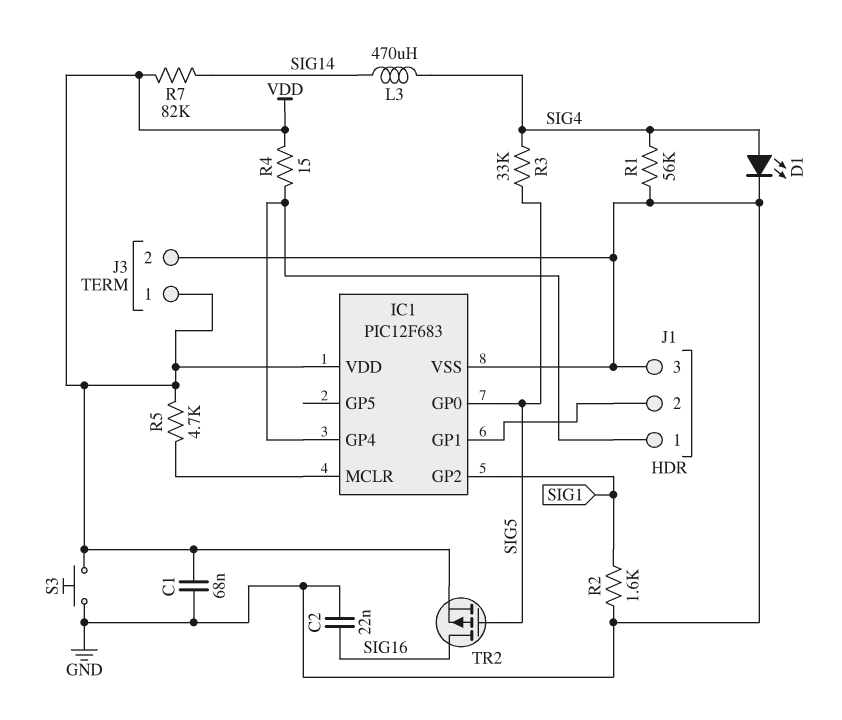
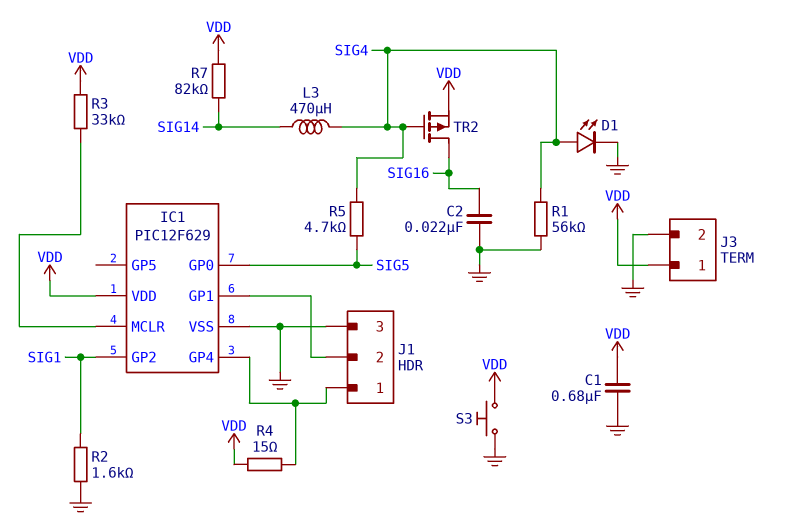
C1: 68nF (GND, VDD) -> 680nF (GND, VDD)
IC1: PIC12F683 -> PIC12F629
R3: 33k (SIG4, SIG5) -> 33k (IC1/MCLR, VDD)
R5: 4.7k (IC1/MCLR, VDD) -> 4.7k (SIG4, SIG5)
TR2: PMOS (G SIG5, D SIG16, S VDD) -> PMOS (G SIG4, D SIG16, S VDD)

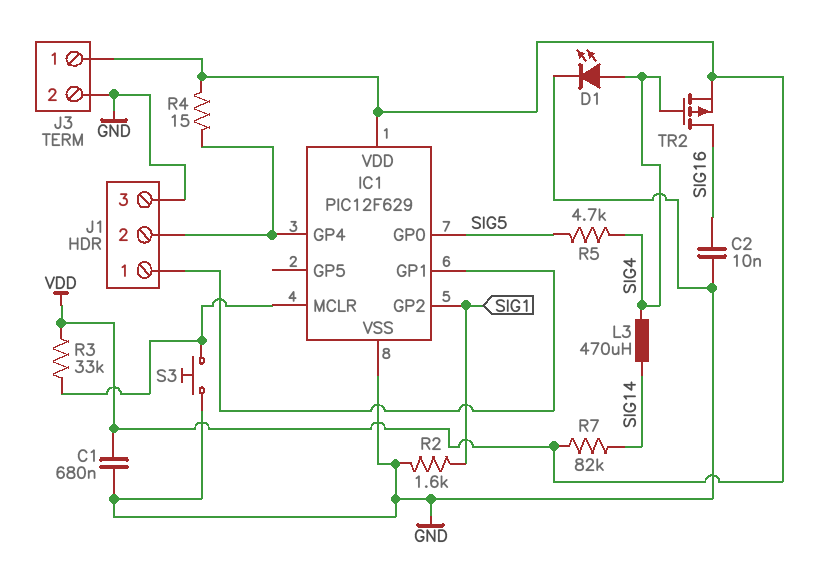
C2: 22nF (GND, SIG16) -> 10nF (GND, SIG16)
J1 pin 1: IC1/GP4 -> IC1/GP1
J1 pin 2: IC1/GP1 -> IC1/GP4
R1: 56k (GND, SIG4) -> none
S3: button (GND, VDD) -> button (GND, IC1/MCLR)

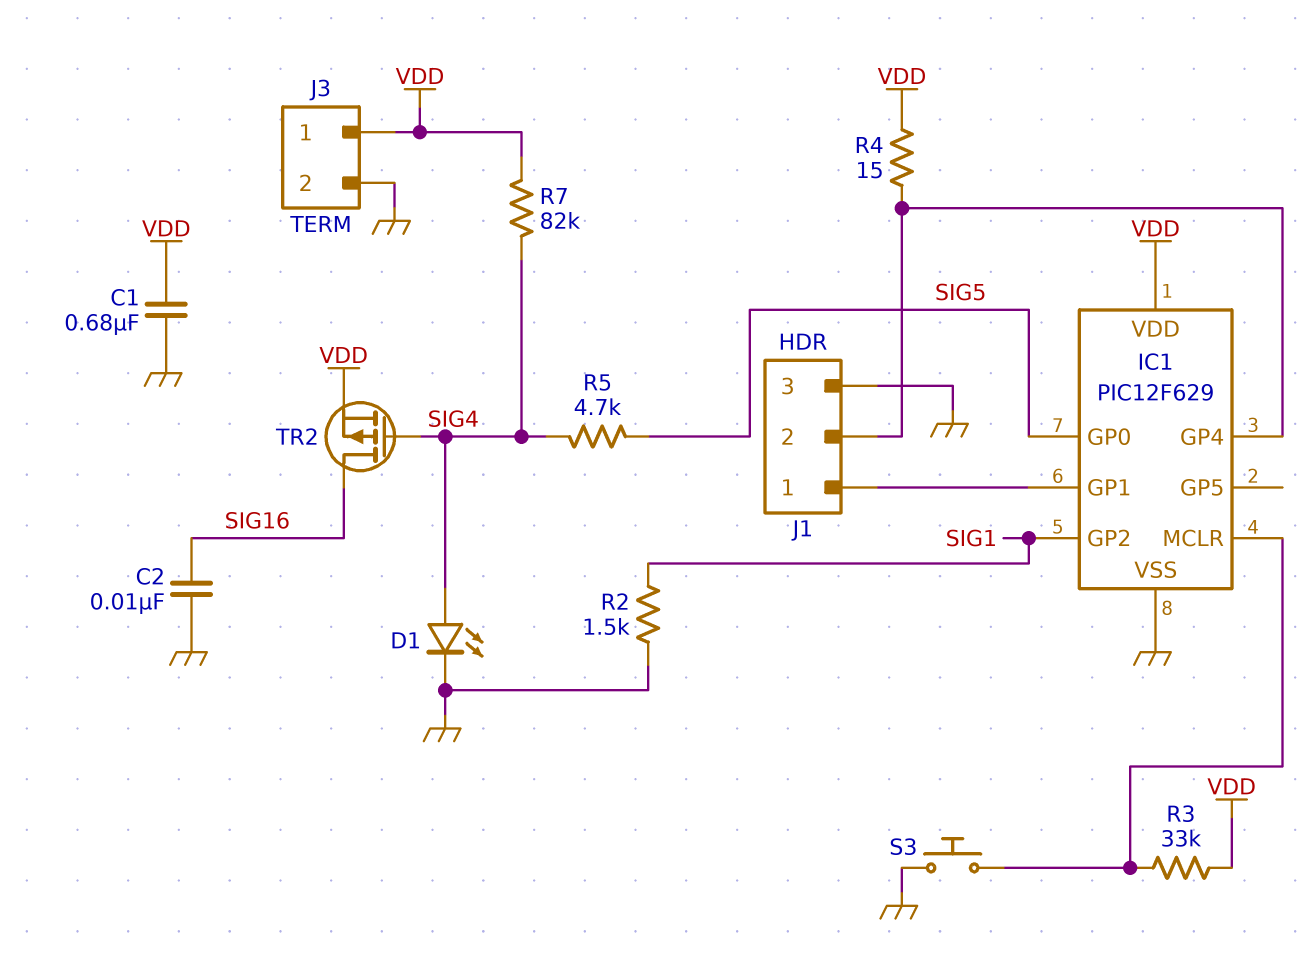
L3: 470uH (SIG4, SIG14) -> none
R2: 1.6k (GND, SIG1) -> 1.5k (GND, SIG1)
R7: 82k (SIG14, VDD) -> 82k (SIG4, VDD)

